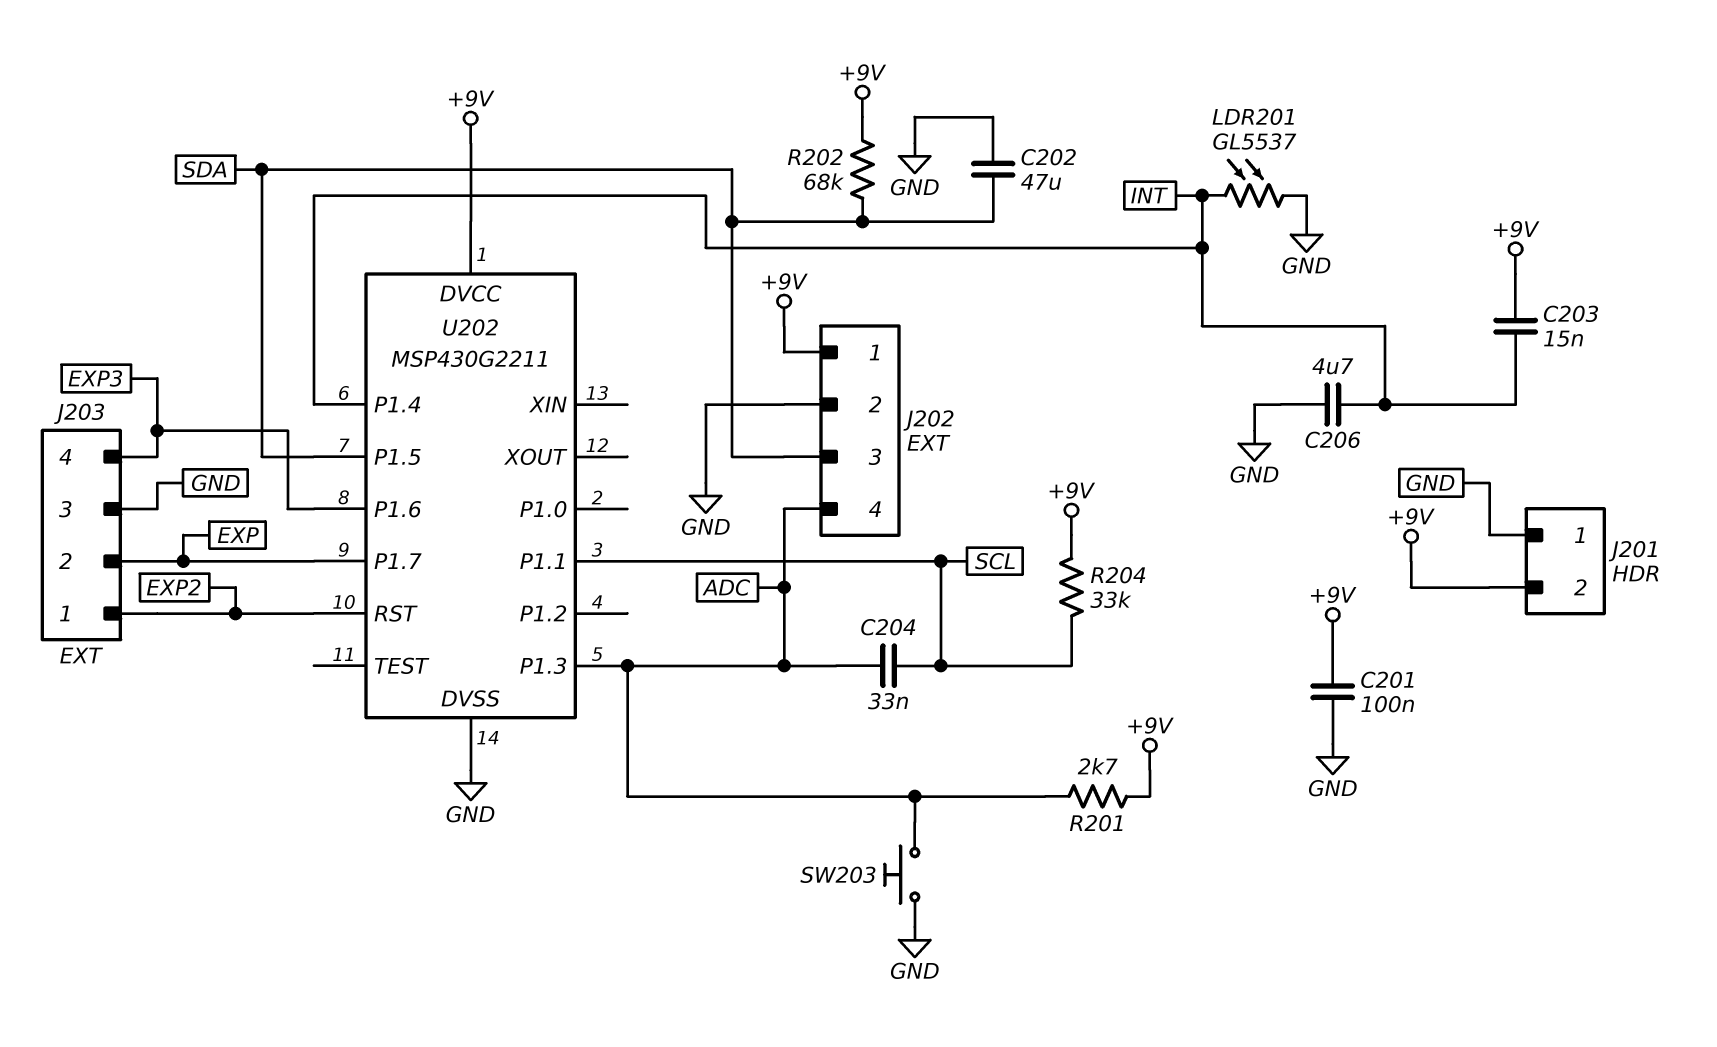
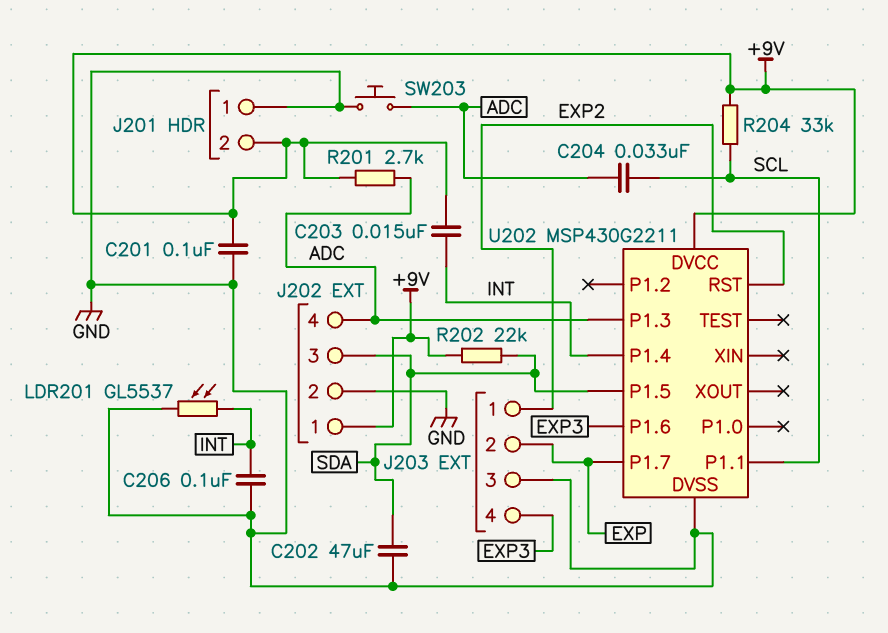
C206: 4.7uF (GND, INT) -> 100nF (GND, INT)
R202: 68k (+9V, SDA) -> 22k (+9V, SDA)

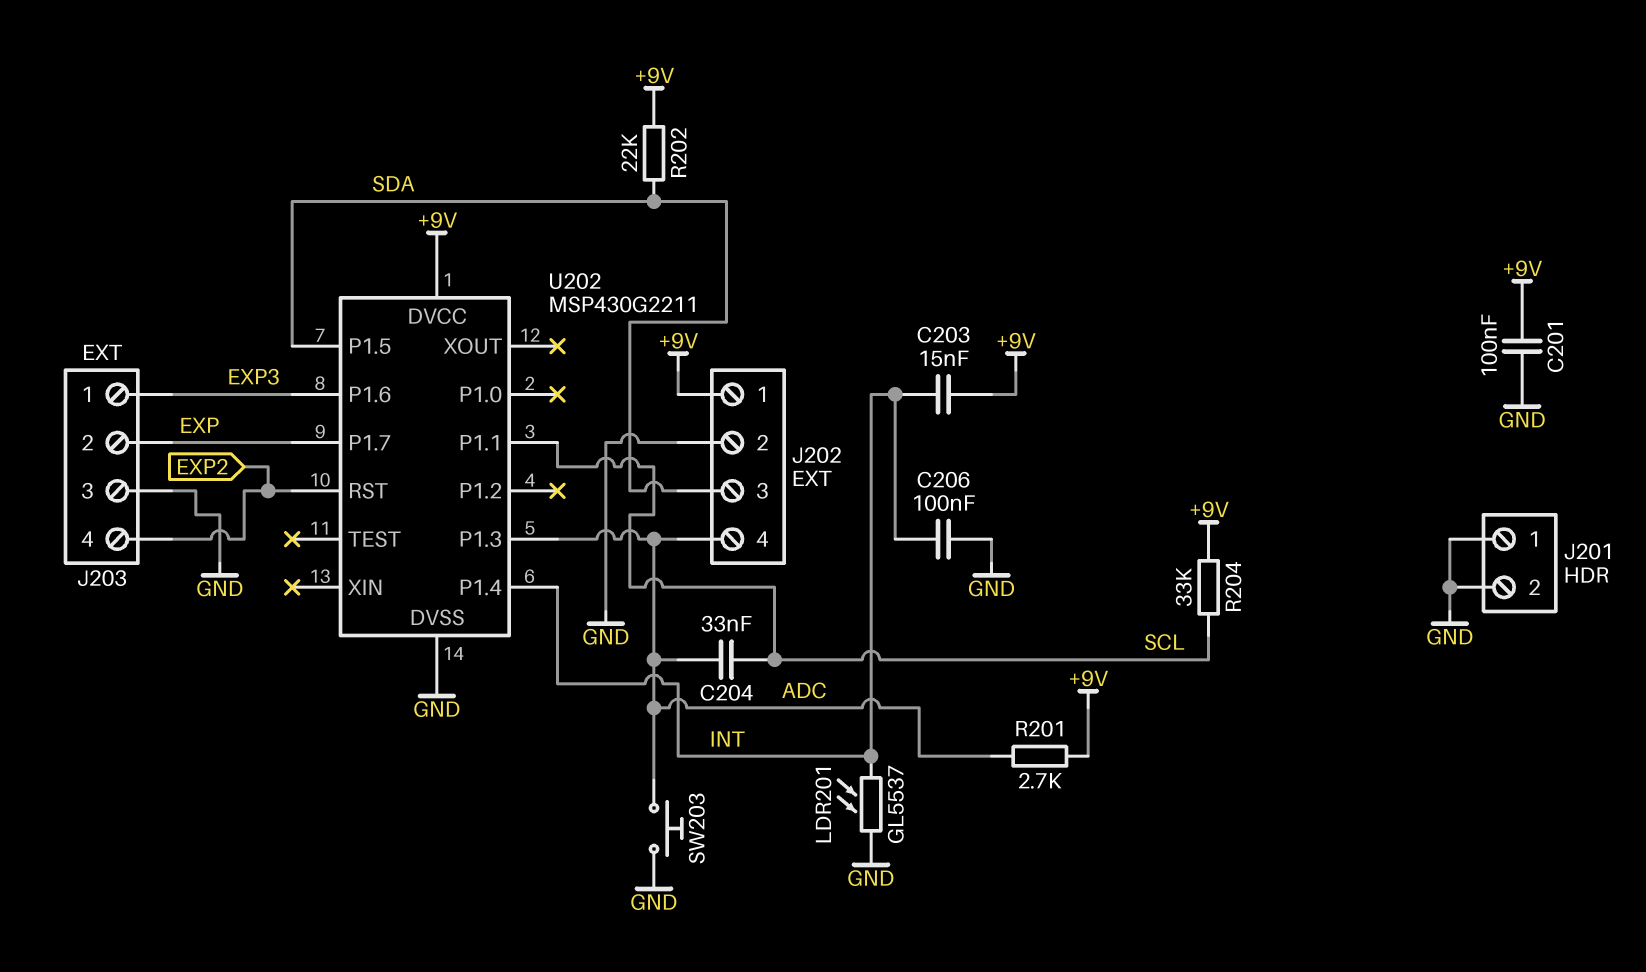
C202: 47uF (GND, SDA) -> none
J201 pin 2: +9V -> GND
J203 pin 1: EXP2 -> EXP3
J203 pin 4: EXP3 -> EXP2

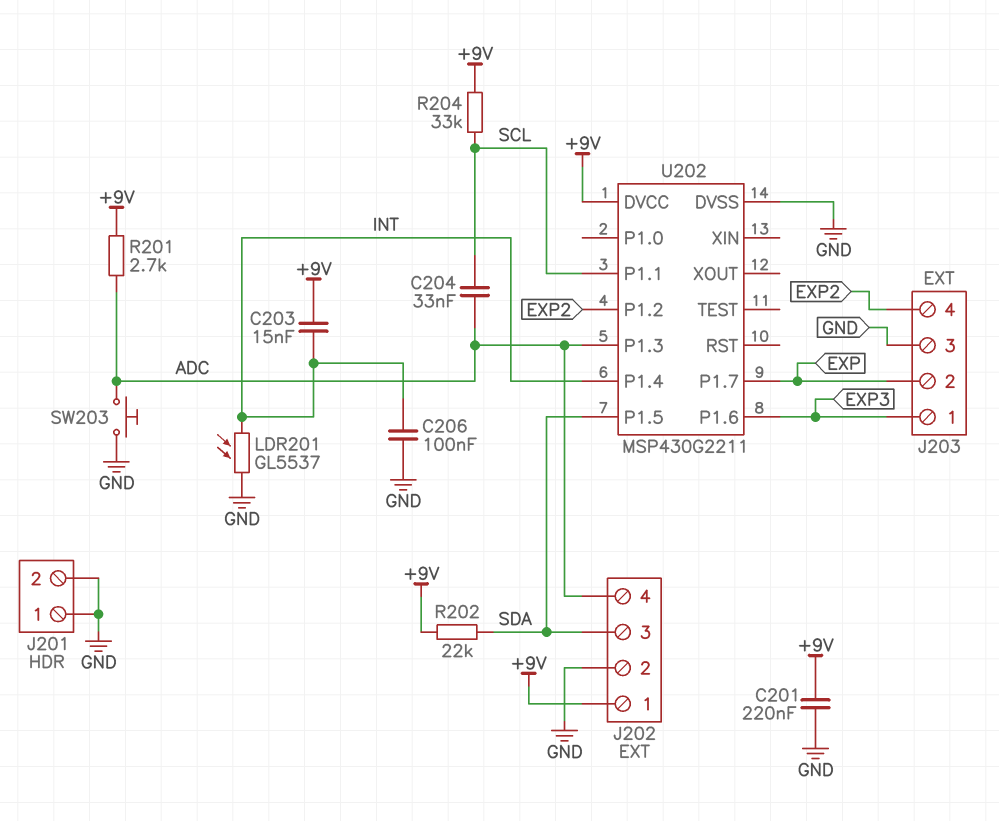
C201: 100nF (+9V, GND) -> 220nF (+9V, GND)
U202 pin P1.2: none -> EXP2
U202 pin RST: EXP2 -> none

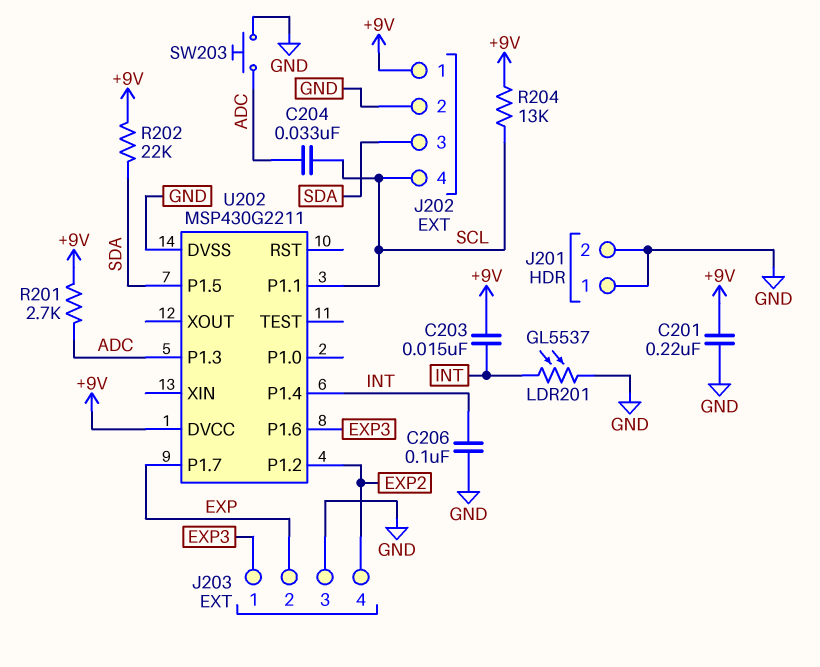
J202 pin 4: ADC -> SCL
R204: 33k (+9V, SCL) -> 13k (+9V, SCL)

